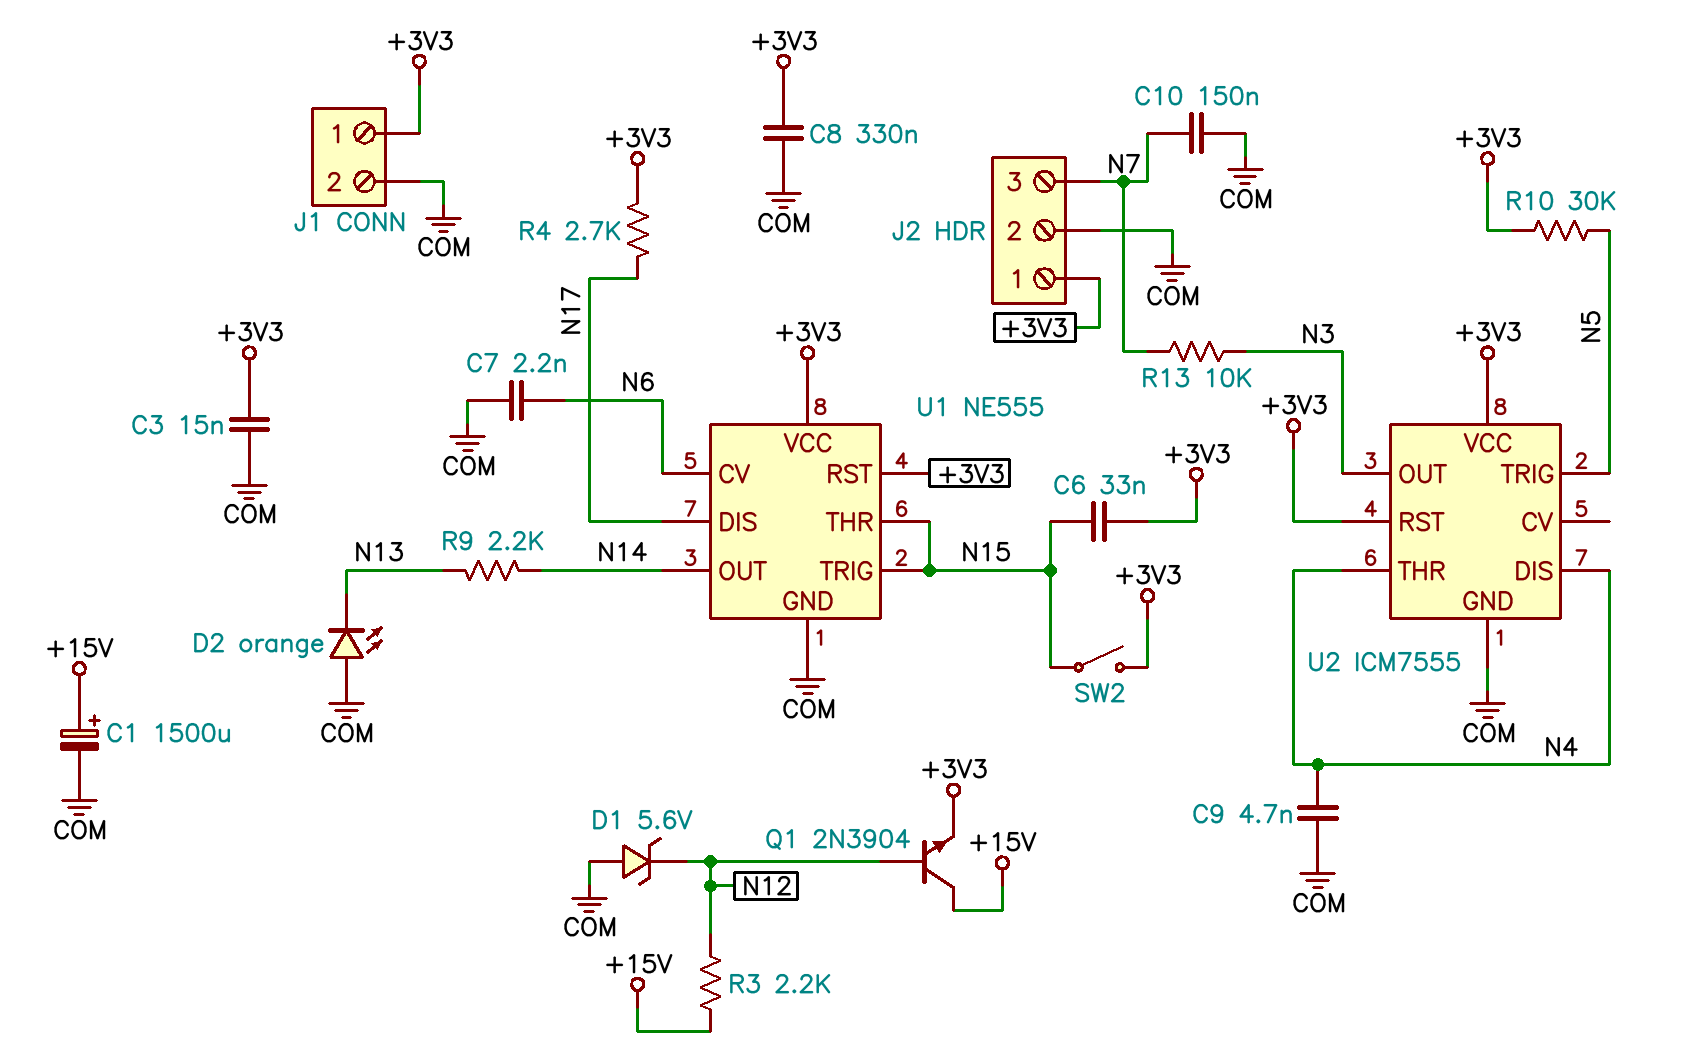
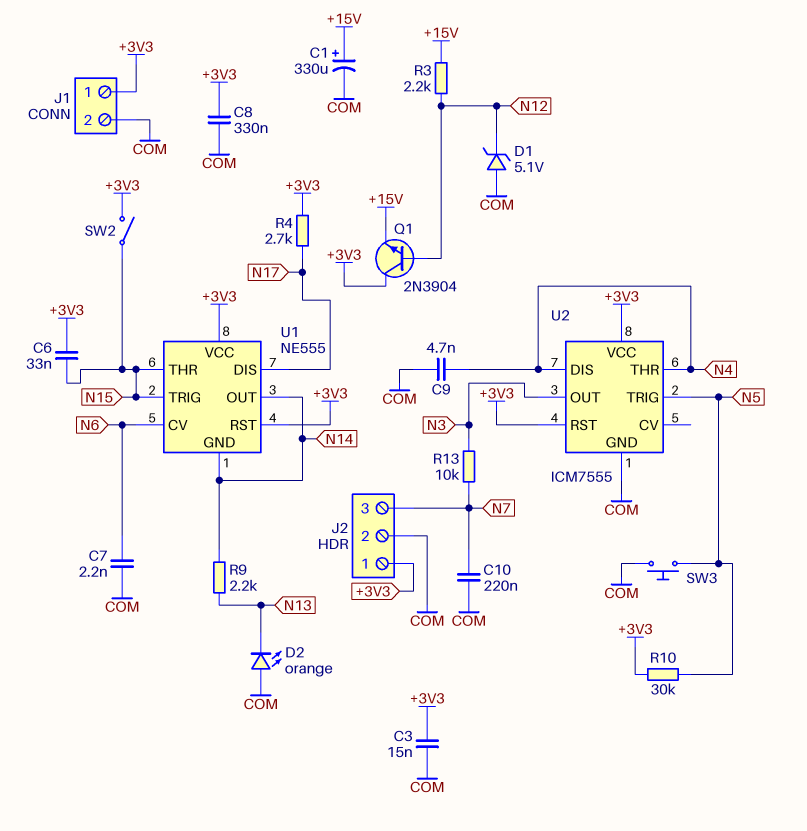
C1: 1500uF (plus +15V, minus COM) -> 330uF (plus +15V, minus COM)
C10: 150nF (COM, N7) -> 220nF (COM, N7)
D1: zener 5.6V (A COM, K N12) -> zener 5.1V (A COM, K N12)
Q1: NPN 2N3904 (B N12, C +15V, E +3V3) -> NPN 2N3904 (B N12, C +3V3, E +15V)
SW3: none -> button (COM, N5)
U1 pin GND: COM -> N14

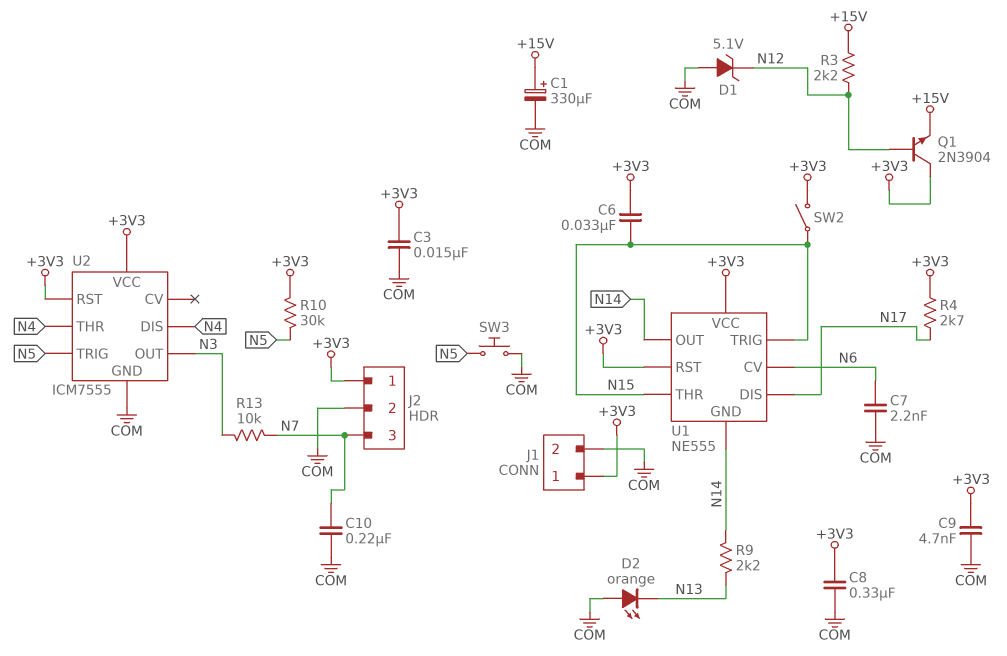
C9: 4.7nF (COM, N4) -> 4.7nF (+3V3, COM)

